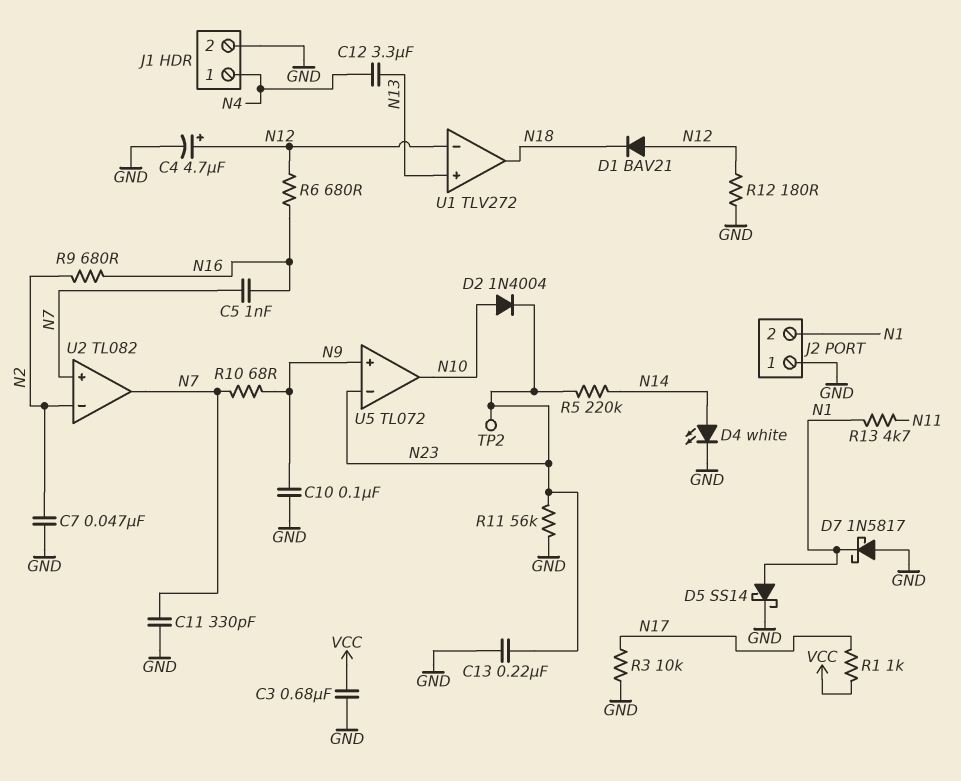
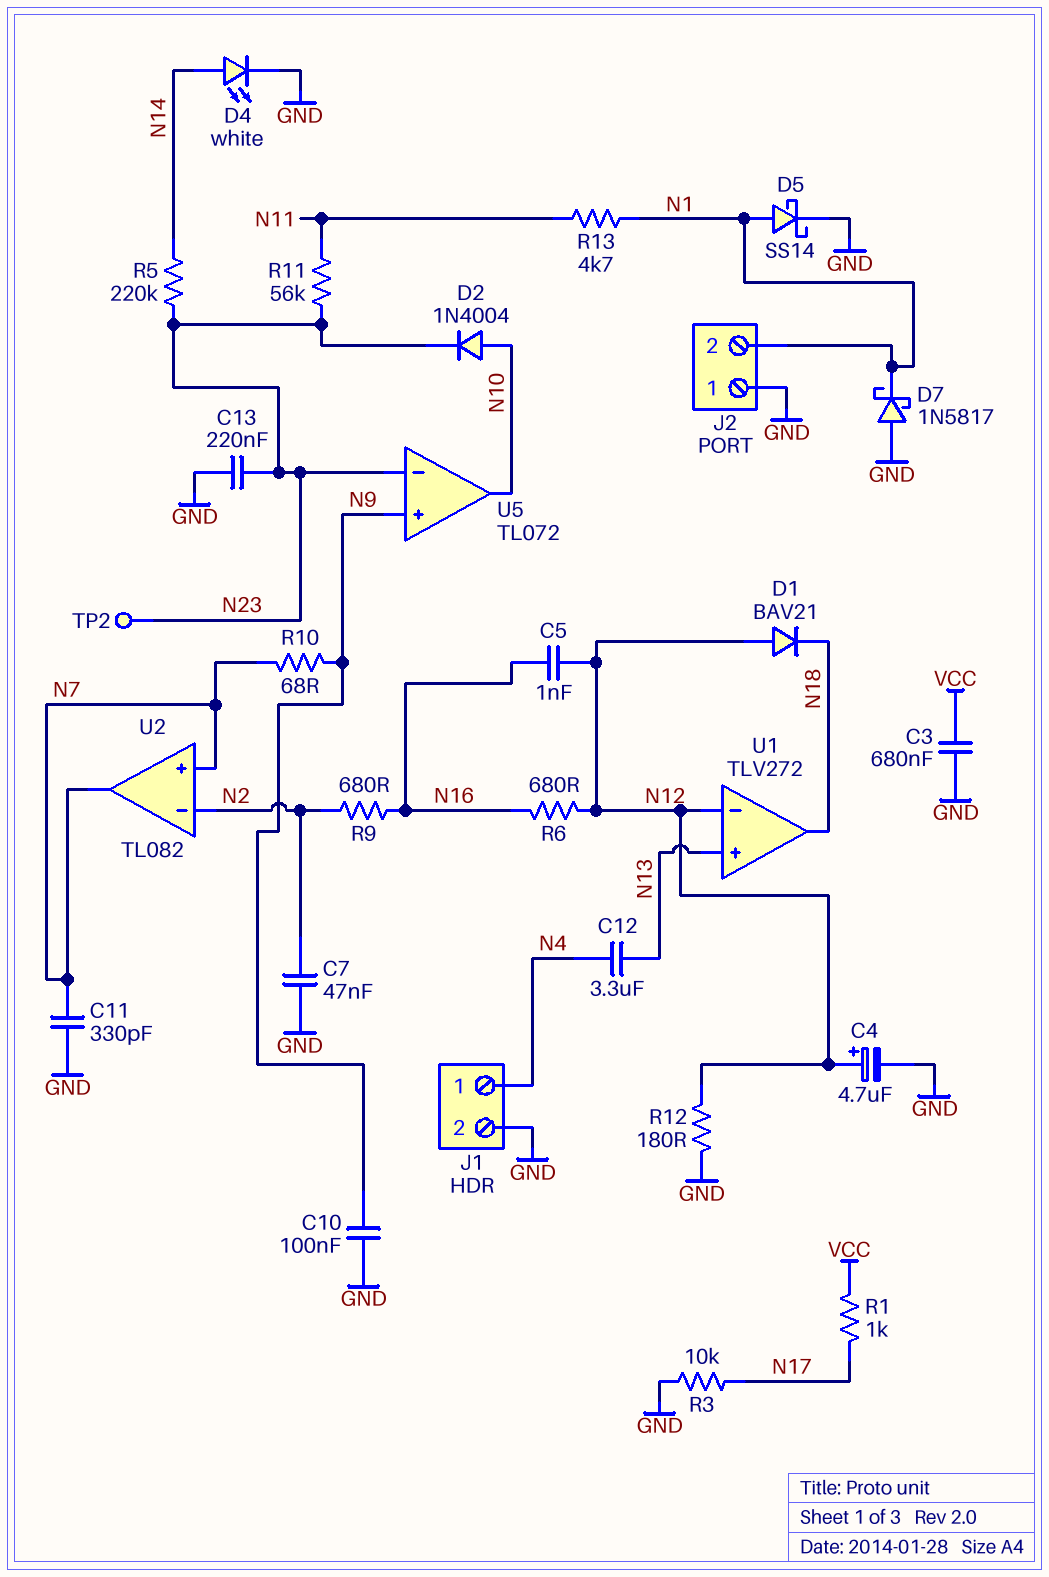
C5: 1nF (N7, N16) -> 1nF (N12, N16)
R11: 56k (GND, N23) -> 56k (N11, N23)

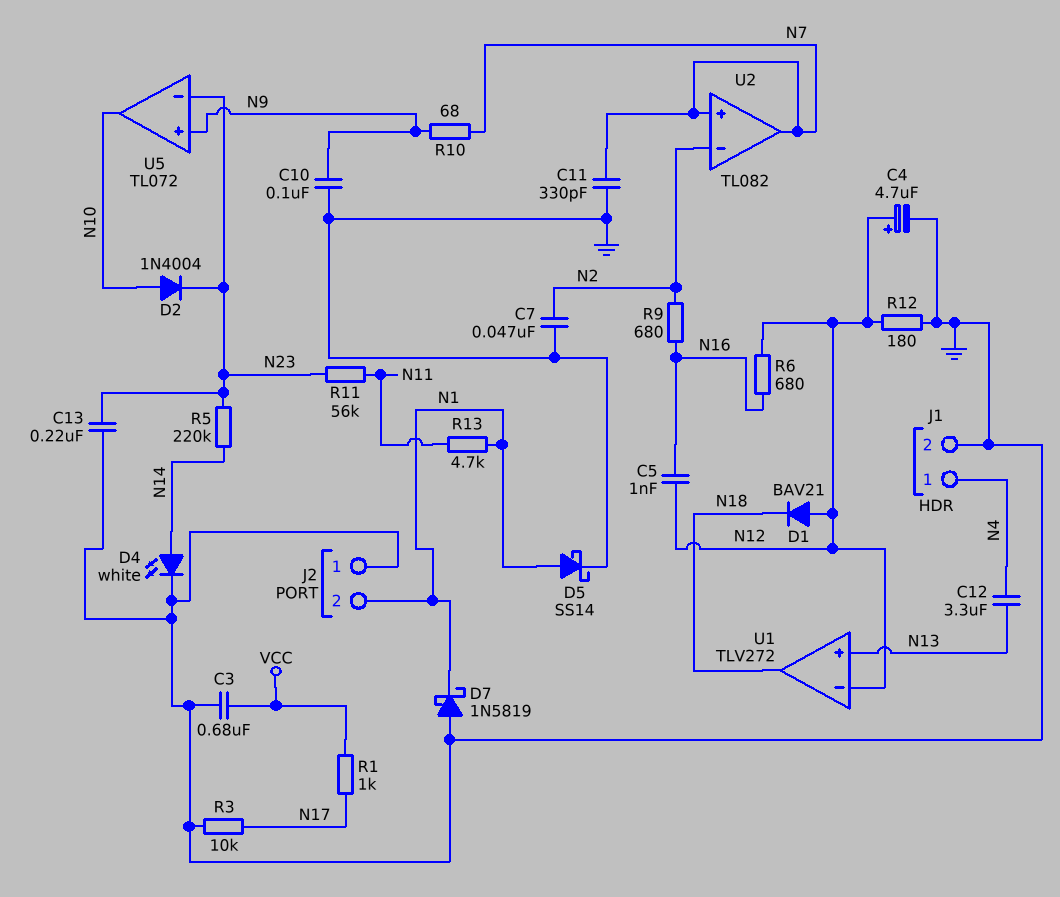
D7: schottky 1N5817 (A GND, K N1) -> schottky 1N5819 (A GND, K N1)
TP2: test point (N23) -> none

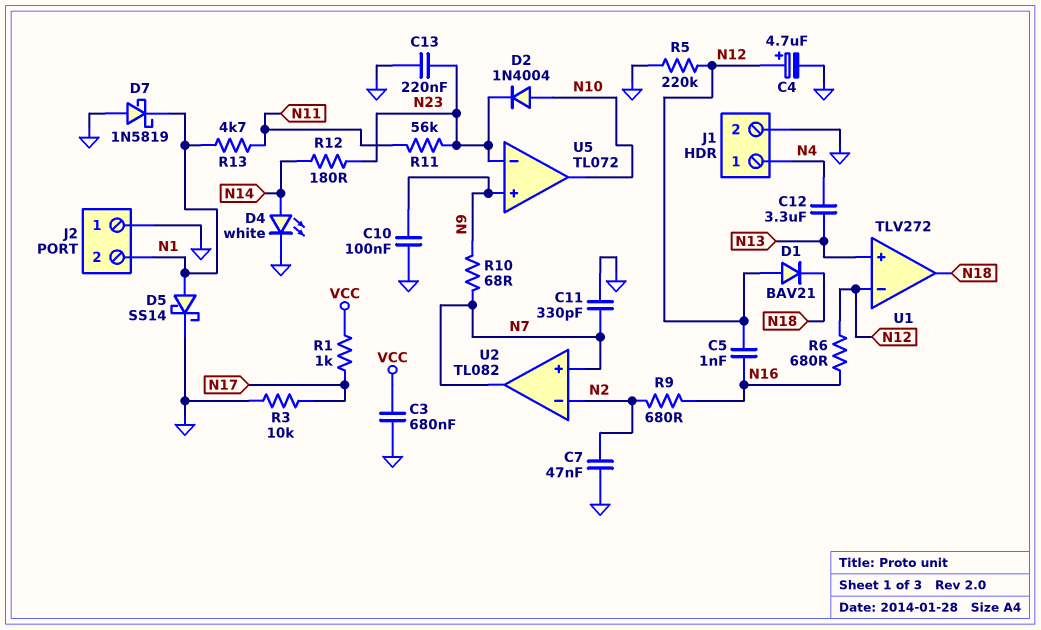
R5: 220k (N14, N23) -> 220k (GND, N12)
R12: 180 (GND, N12) -> 180 (N14, N23)

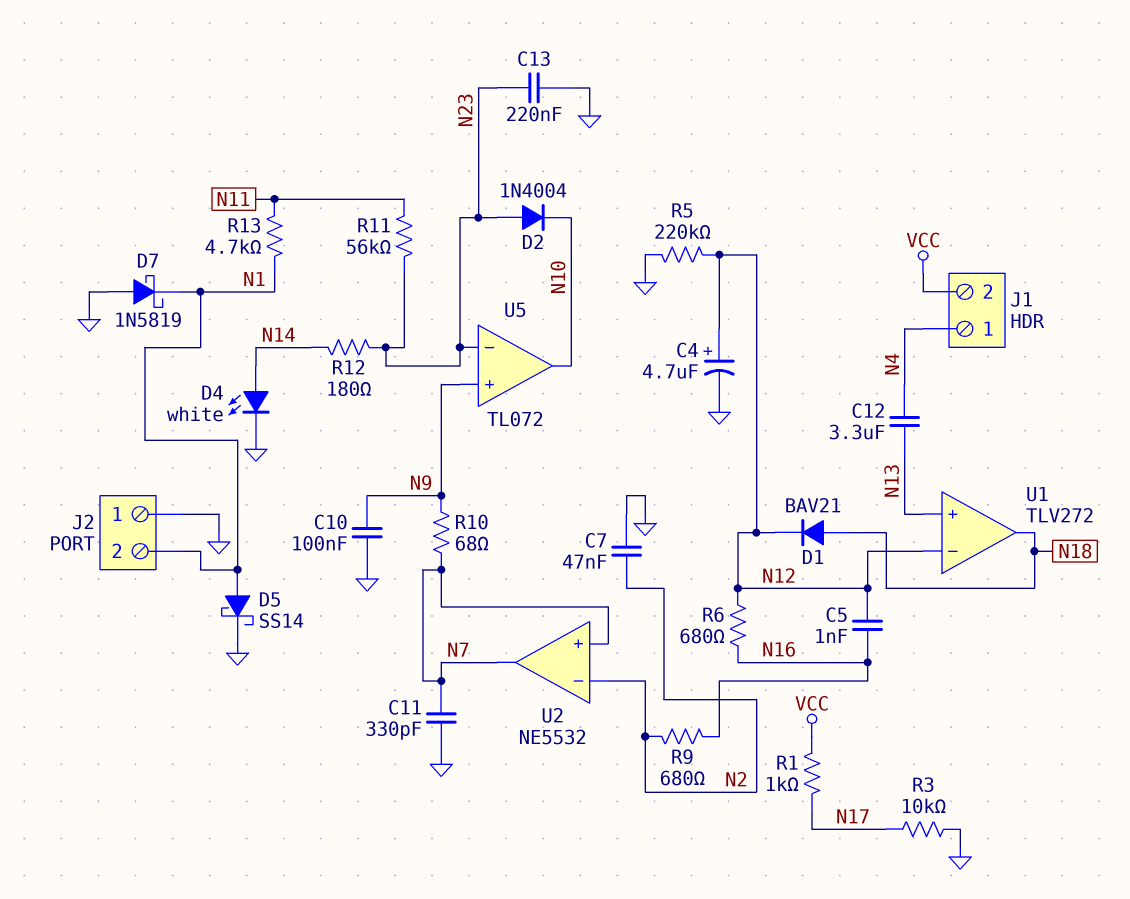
C3: 680nF (GND, VCC) -> none
D1: diode BAV21 (A N12, K N18) -> diode BAV21 (A N18, K N12)
D2: diode 1N4004 (A N10, K N23) -> diode 1N4004 (A N23, K N10)
J1 pin 2: GND -> VCC
U2: TL082 -> NE5532

